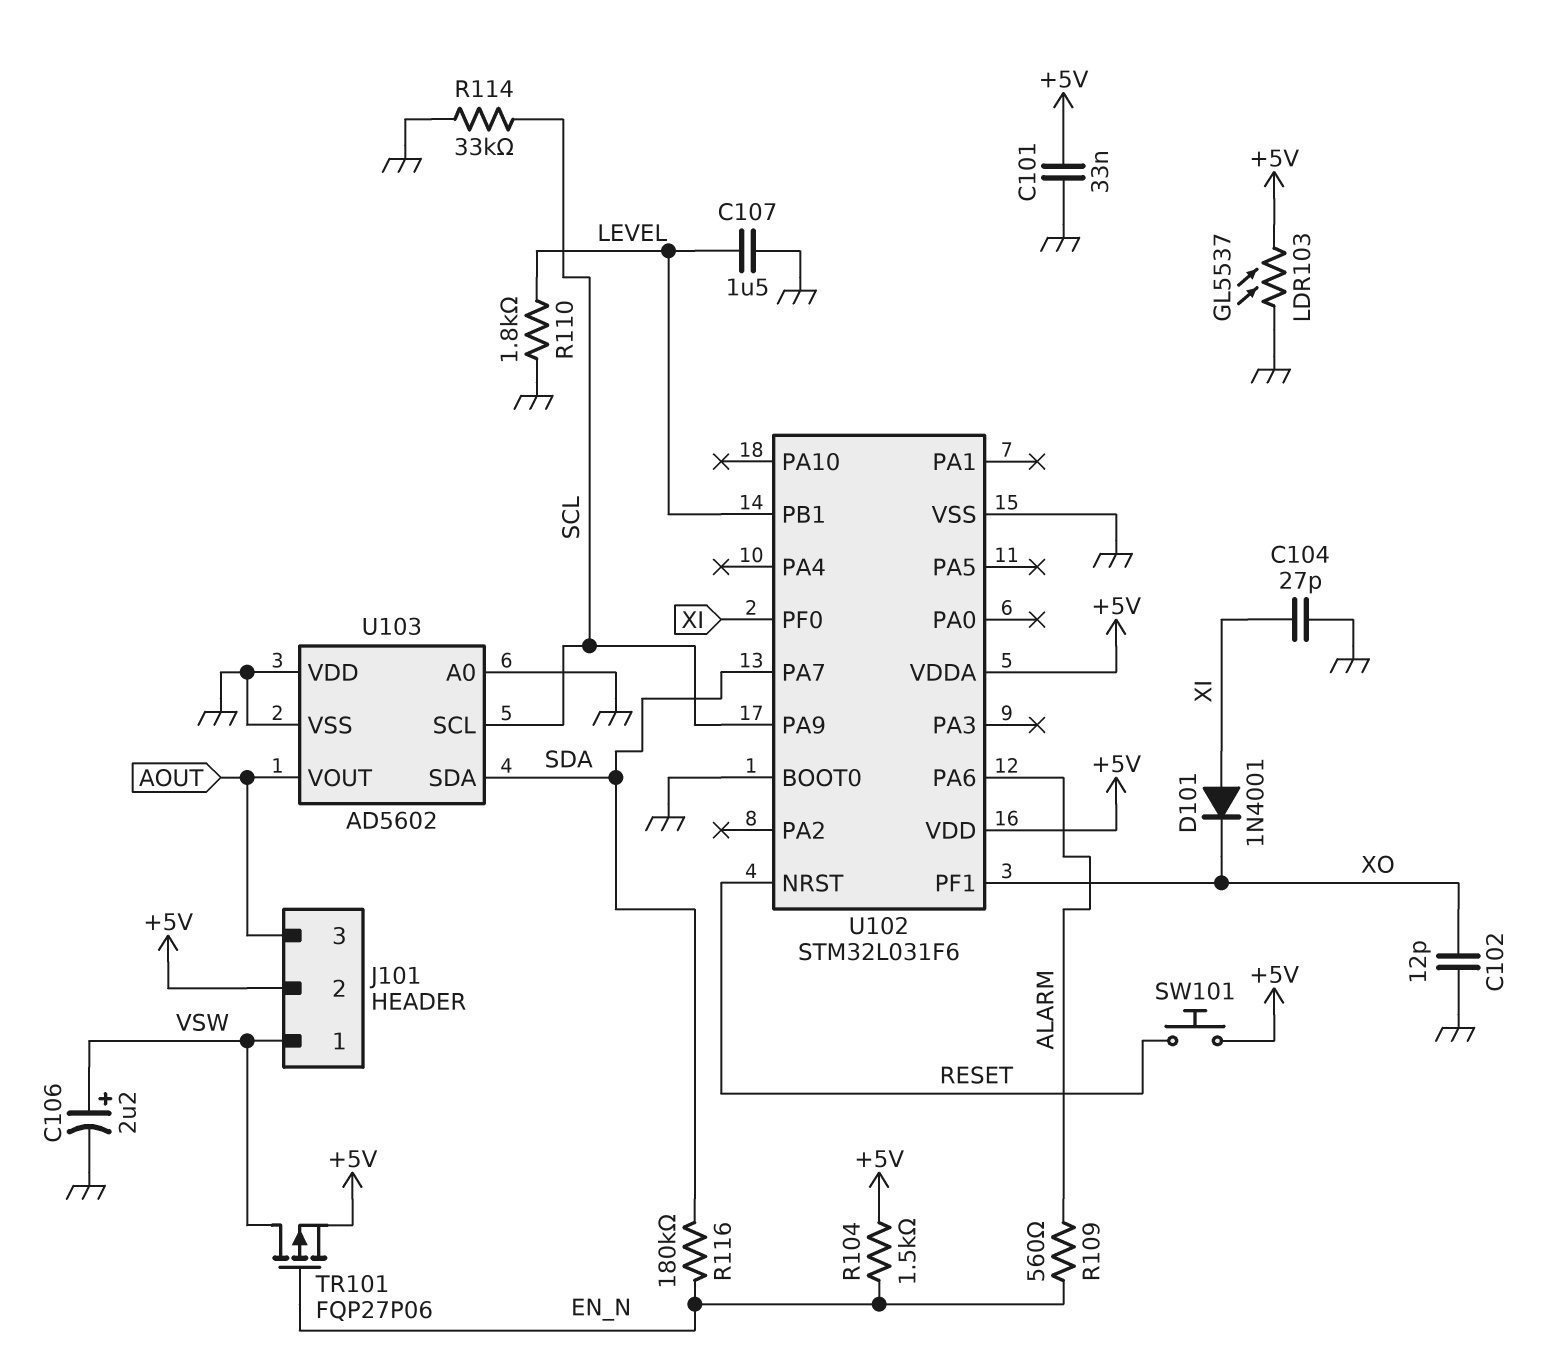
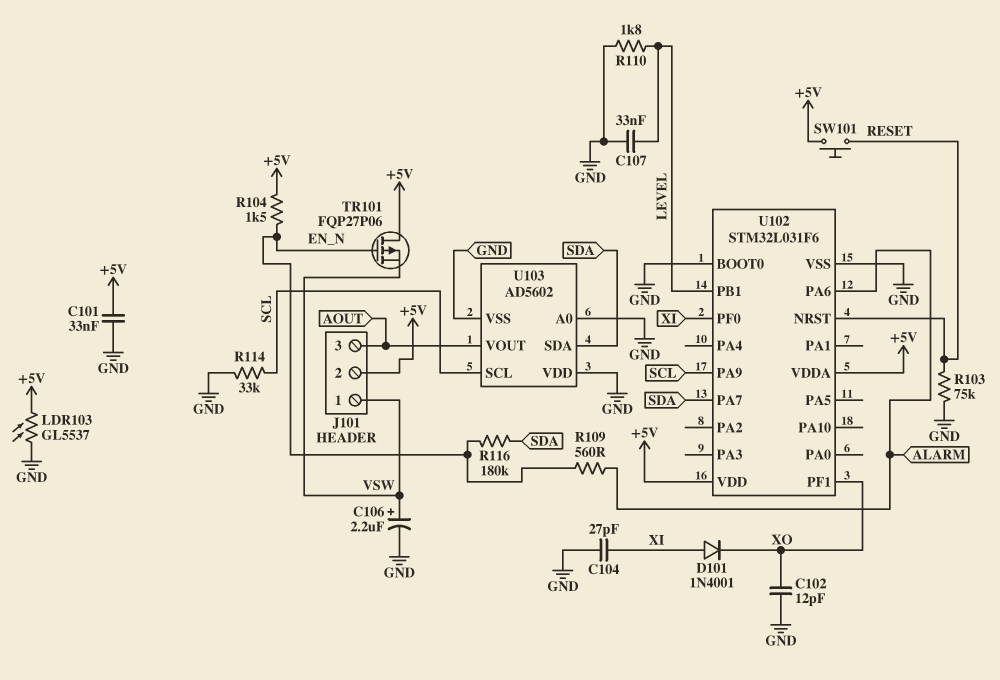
C107: 1.5uF (GND, LEVEL) -> 33nF (GND, LEVEL)
R103: none -> 75k (GND, RESET)
TR101: PMOS FQP27P06 (G EN_N, D VSW, S +5V) -> PMOS FQP27P06 (G EN_N, D +5V, S VSW)

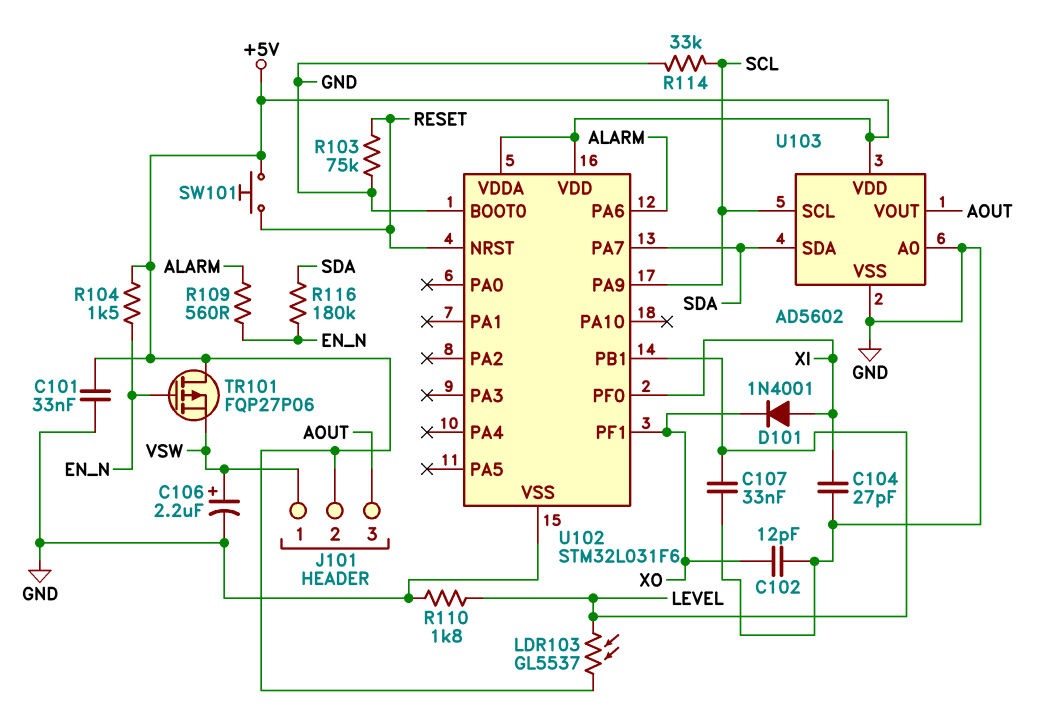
LDR103: GL5537 (+5V, GND) -> GL5537 (+5V, LEVEL)
U103 pin VDD: GND -> +5V

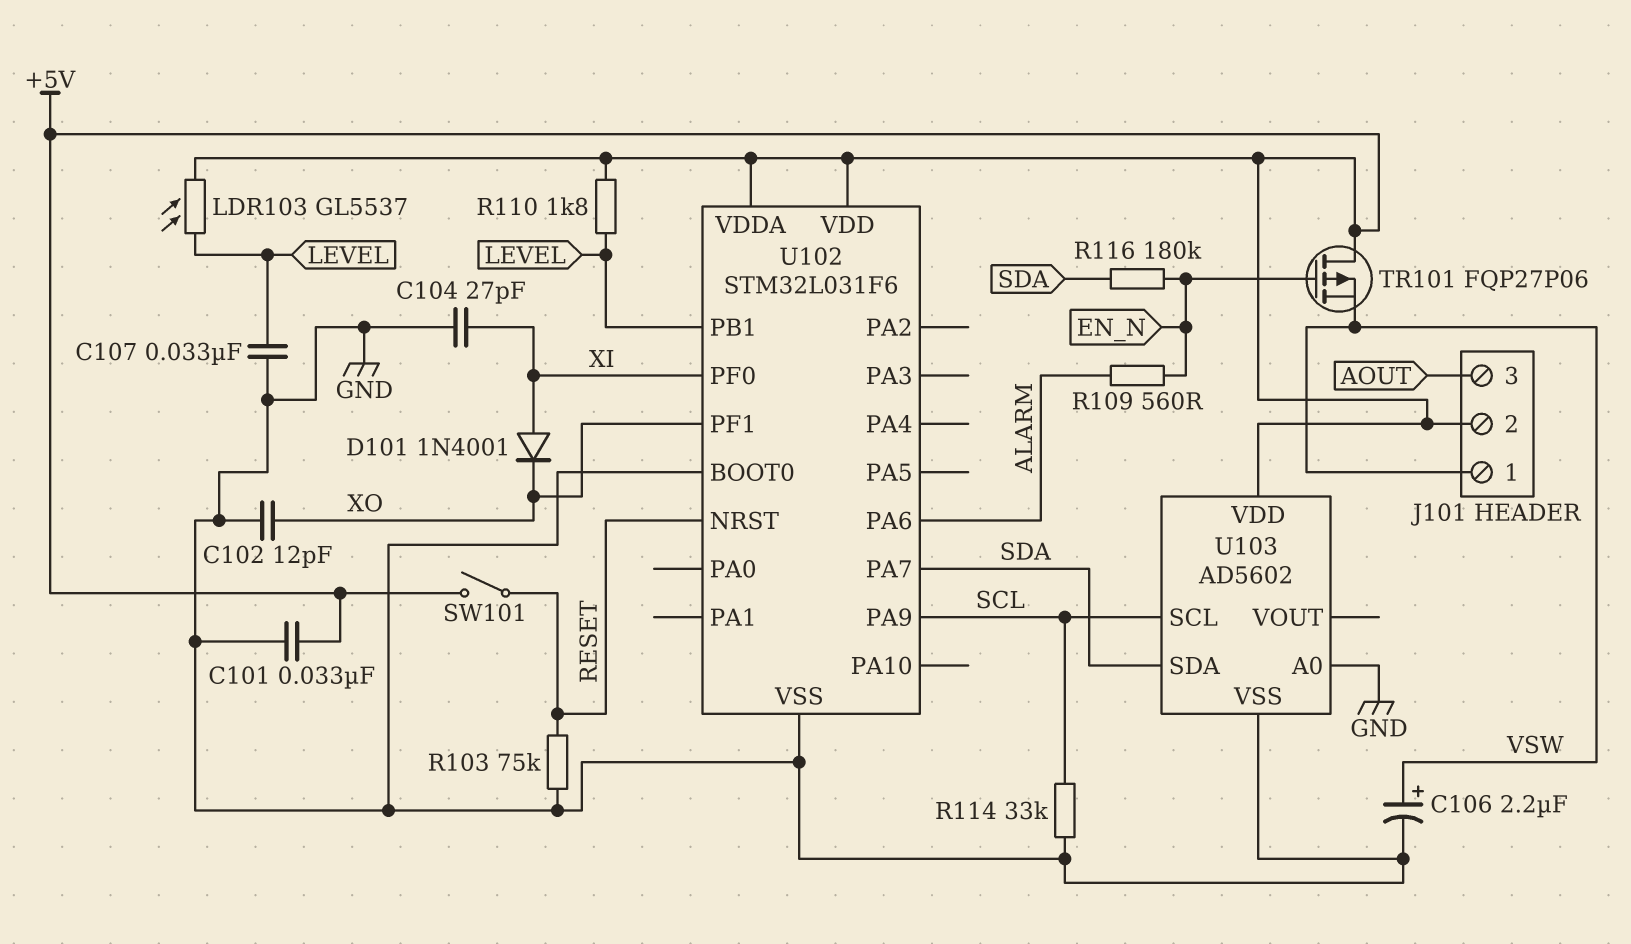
R104: 1.5k (+5V, EN_N) -> none
R110: 1.8k (GND, LEVEL) -> 1.8k (+5V, LEVEL)
SW101: button (+5V, RESET) -> switch (+5V, RESET)
U103 pin VOUT: AOUT -> none

